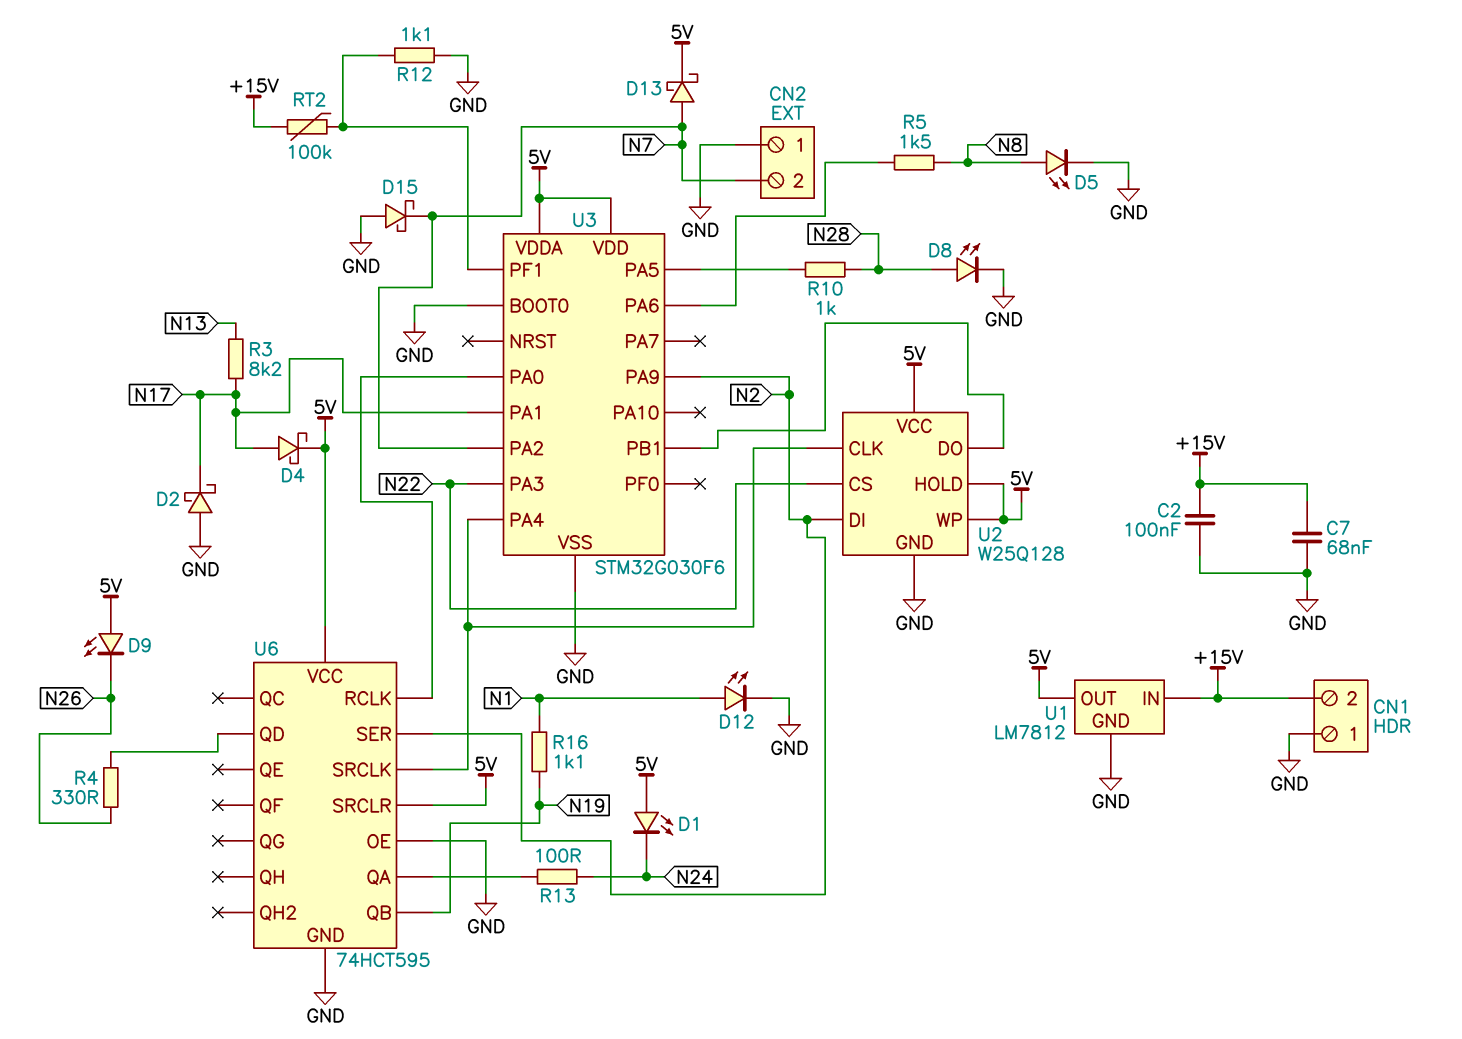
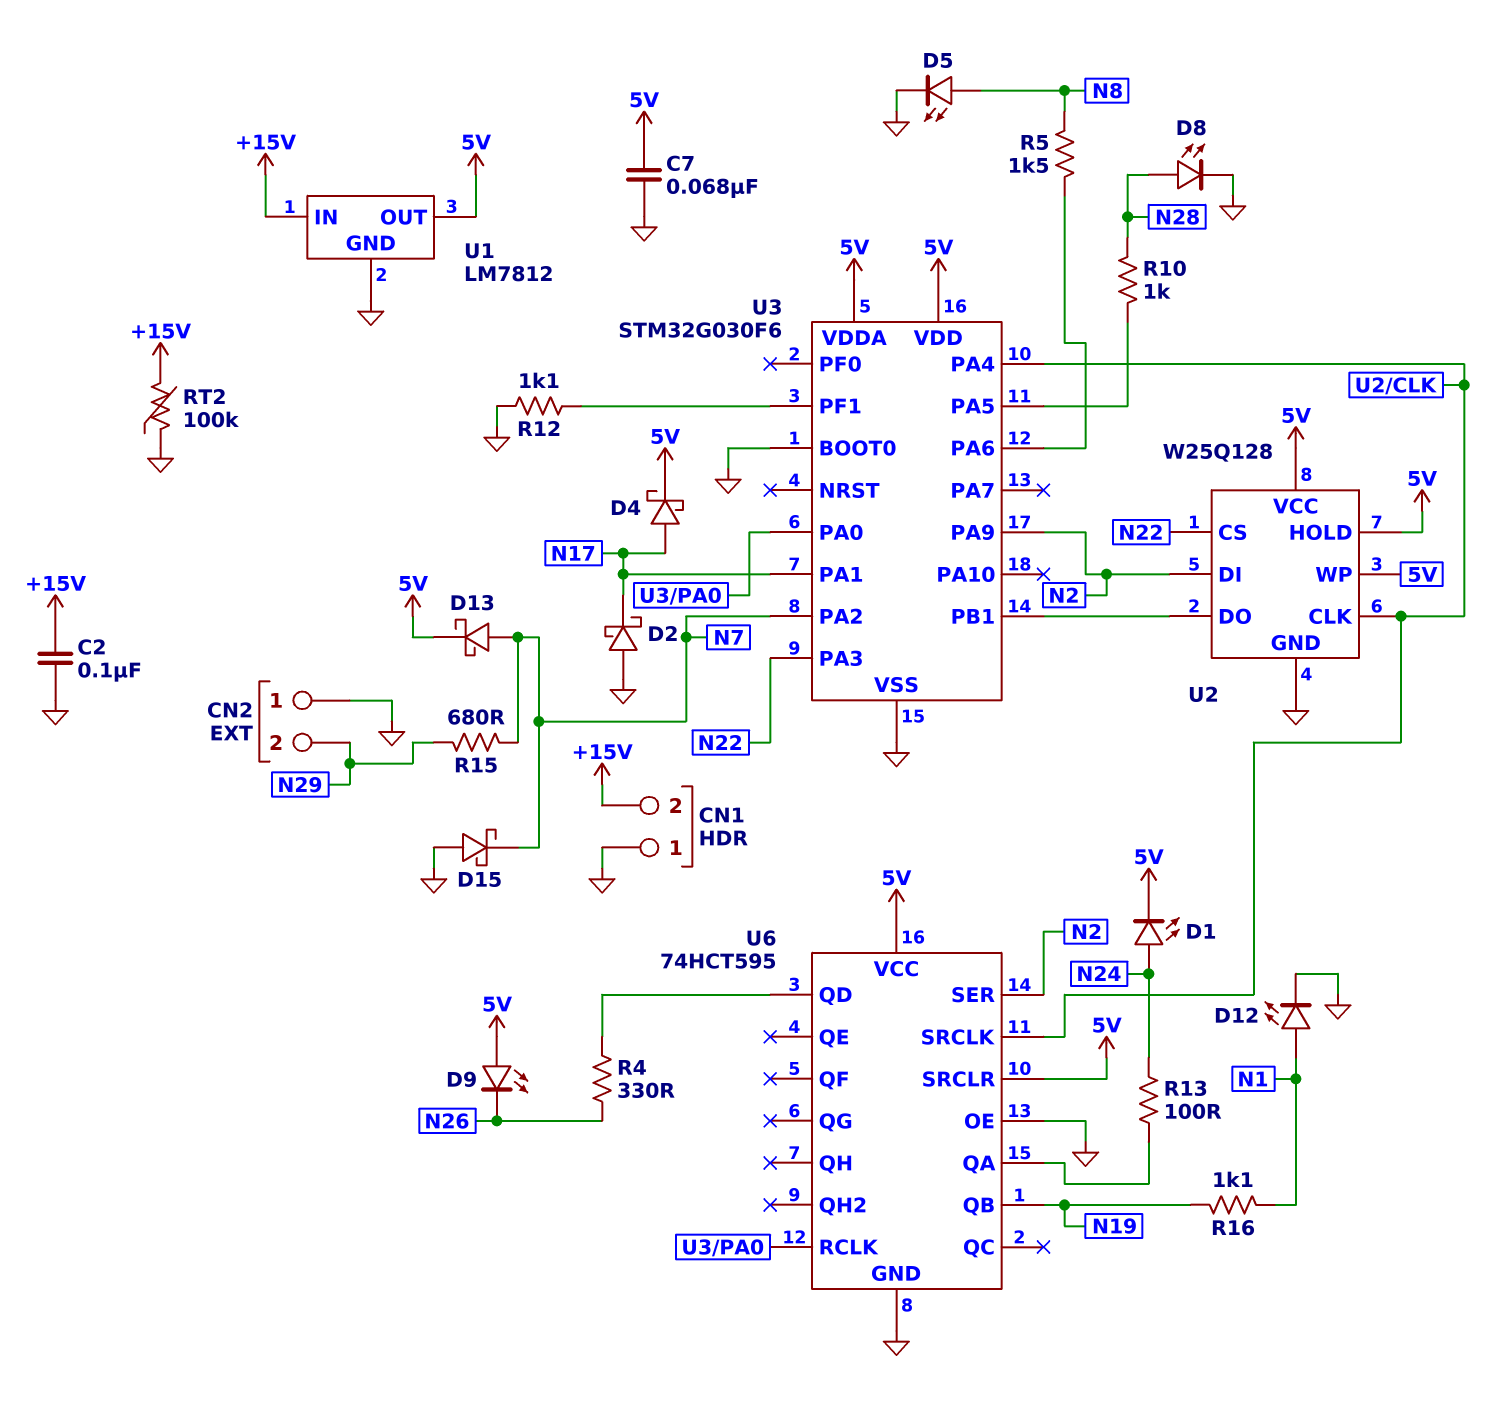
C7: 68nF (+15V, GND) -> 68nF (5V, GND)
CN2 pin 2: N7 -> N29
D1: LED (A 5V, K N24) -> LED (A N24, K 5V)
R3: 8.2k (N13, N17) -> none
R15: none -> 680 (N7, N29)
RT2: 100k (+15V, U3/PF1) -> 100k (+15V, GND)

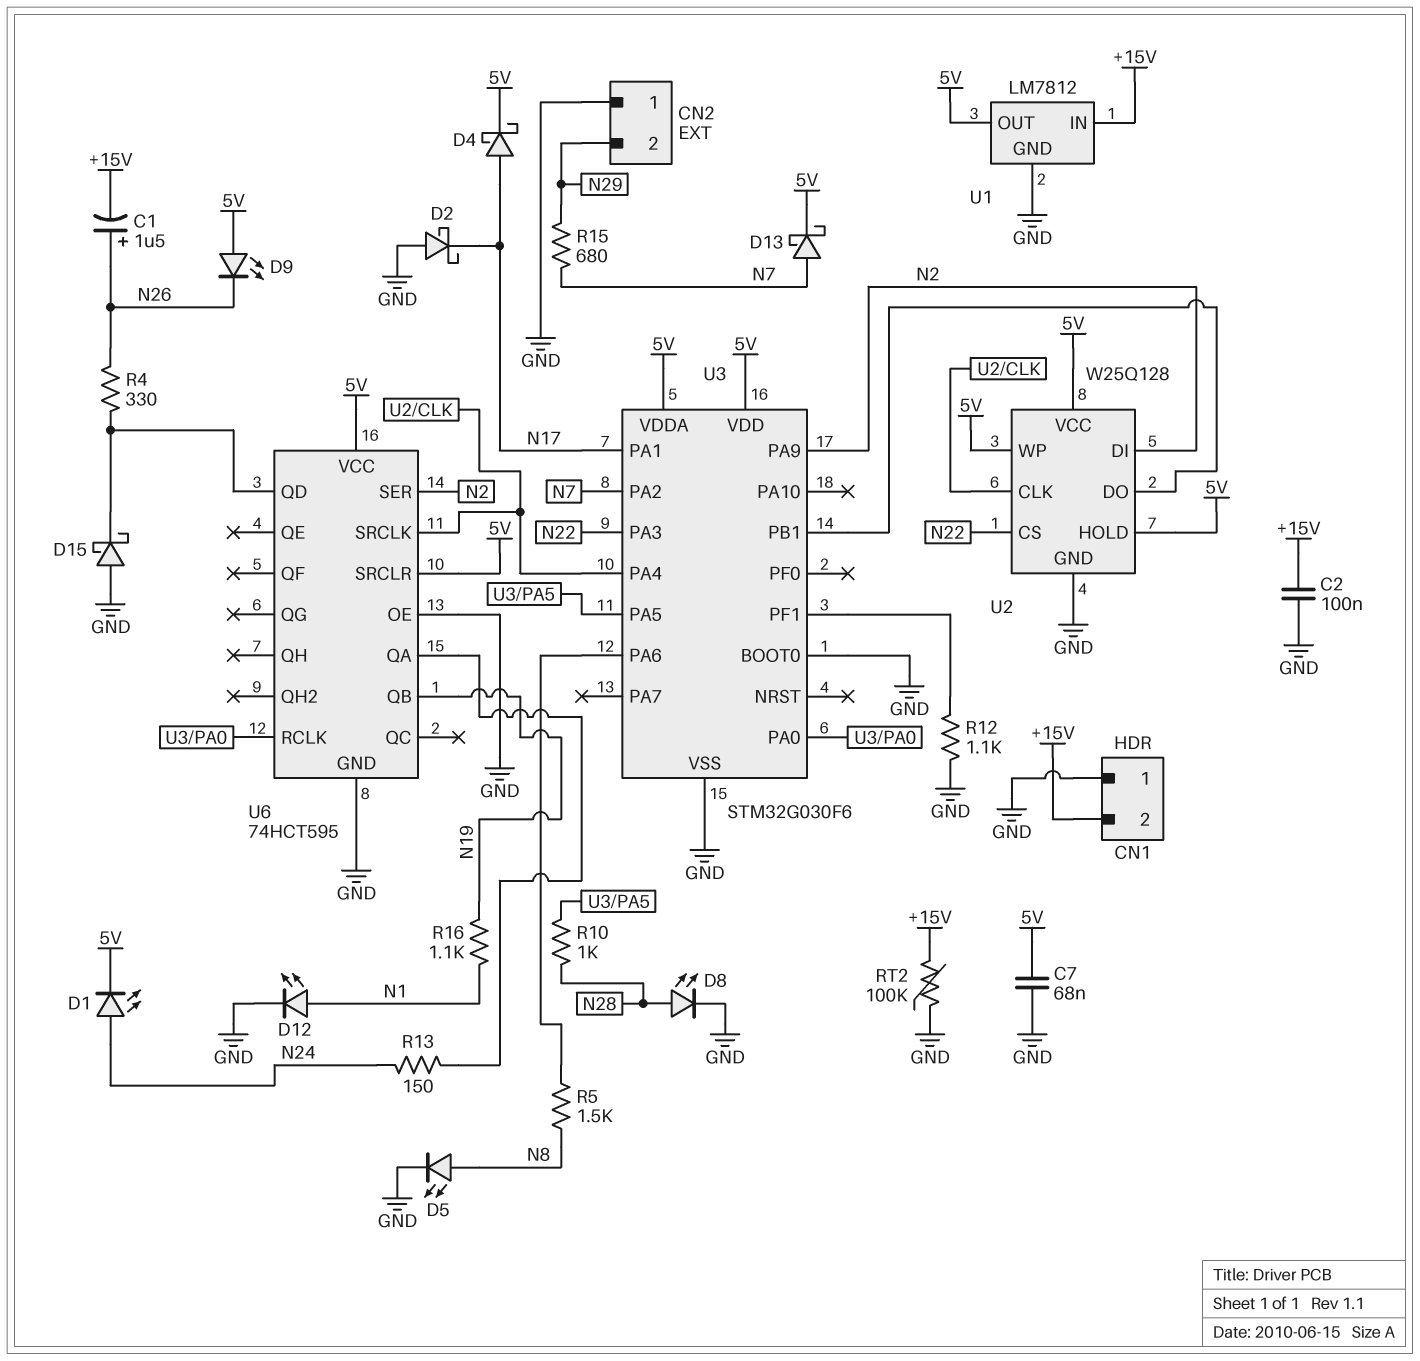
C1: none -> 1.5uF (plus N26, minus +15V)
D15: schottky (A GND, K N7) -> schottky (A GND, K U6/QD)
R13: 100 (N24, U6/QA) -> 150 (N24, U6/QA)

